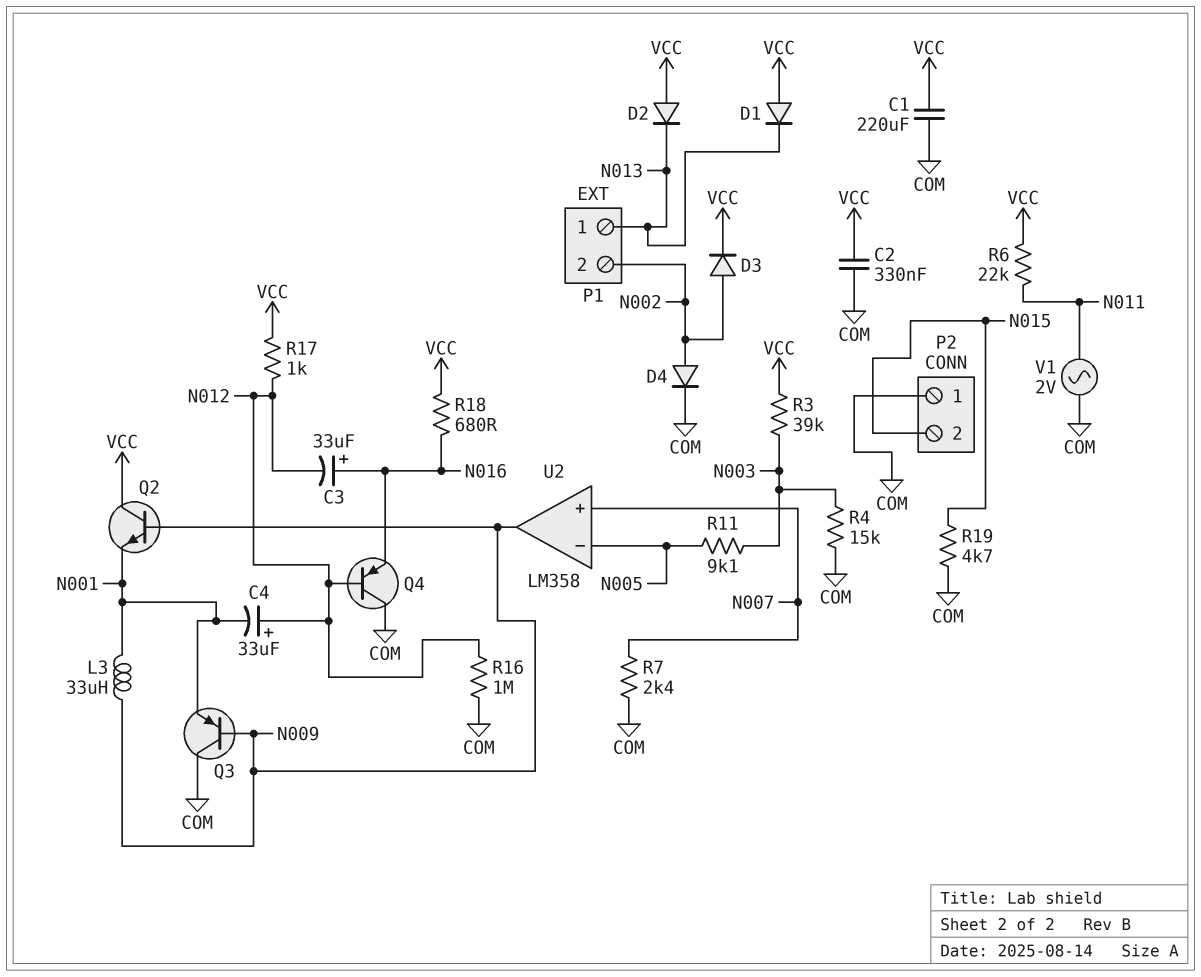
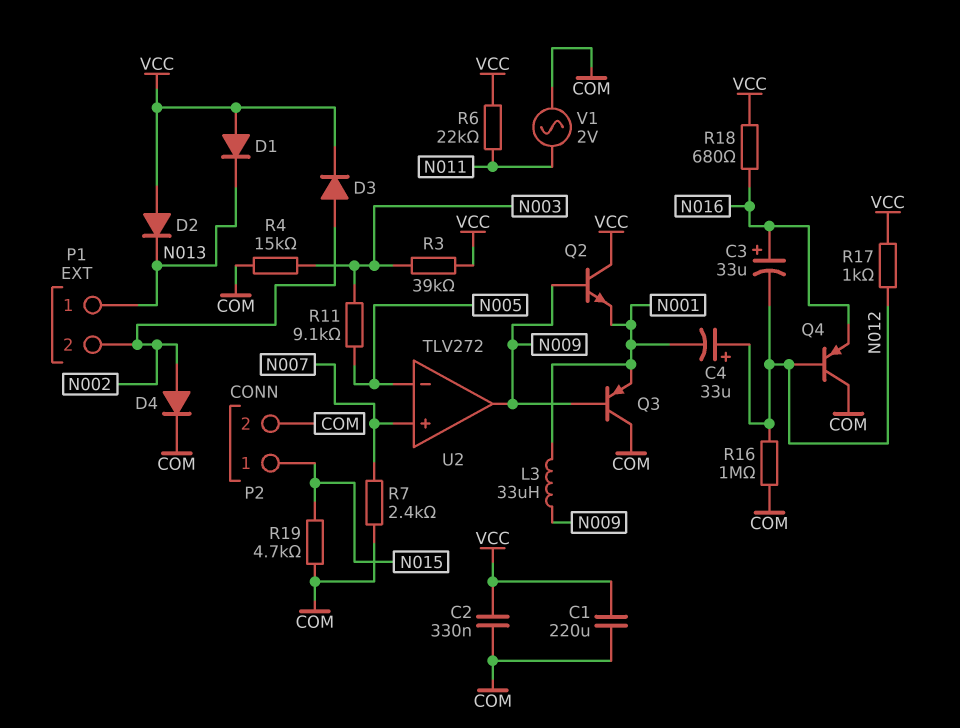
P2 pin 1: COM -> N015
P2 pin 2: N015 -> COM
U2: LM358 -> TLV272

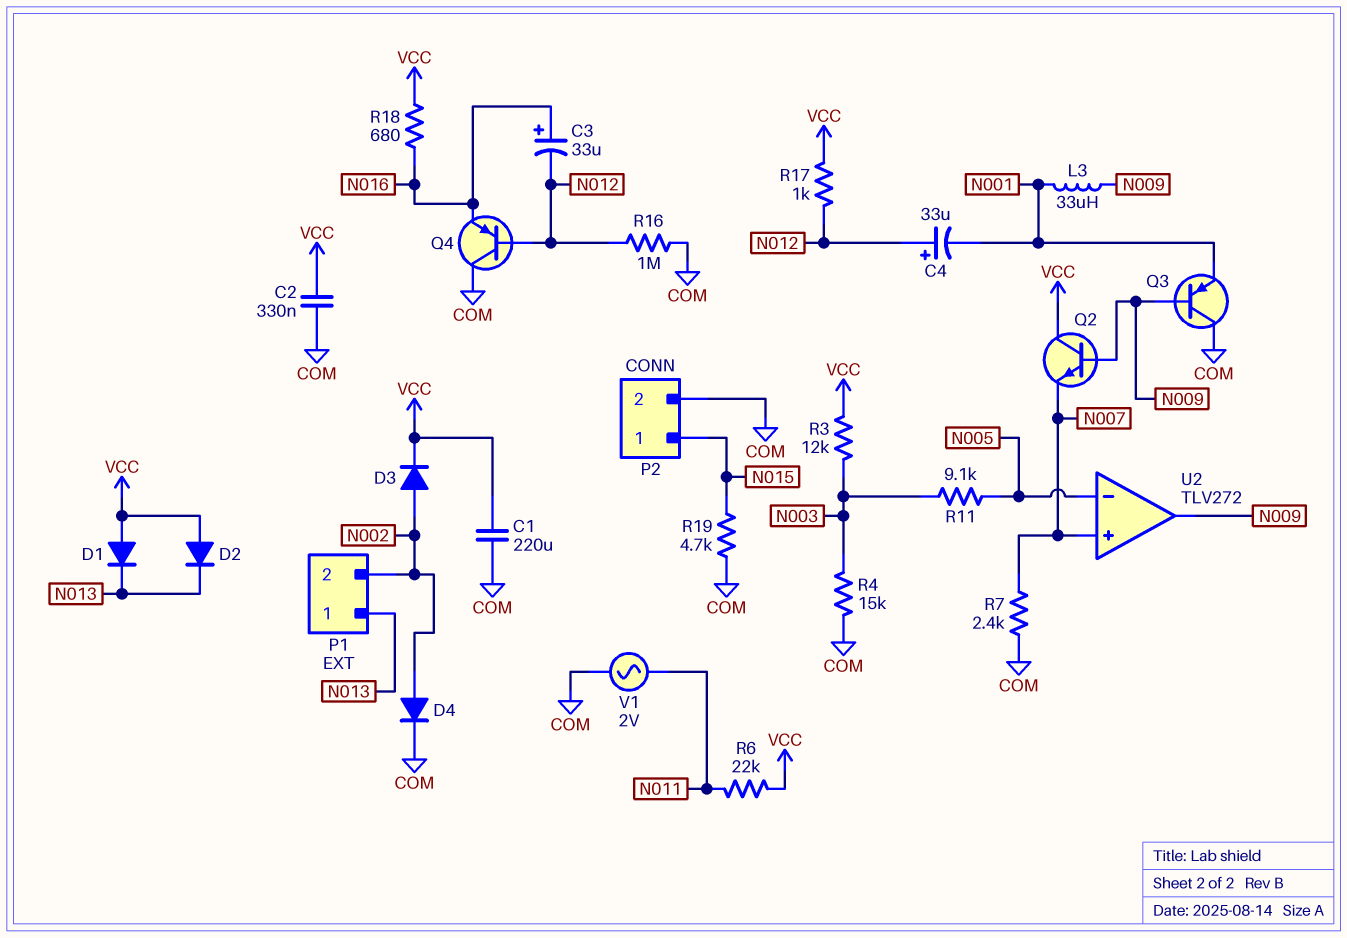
Q2: NPN (B N009, C VCC, E N001) -> NPN (B N009, C VCC, E N007)
R3: 39k (N003, VCC) -> 12k (N003, VCC)

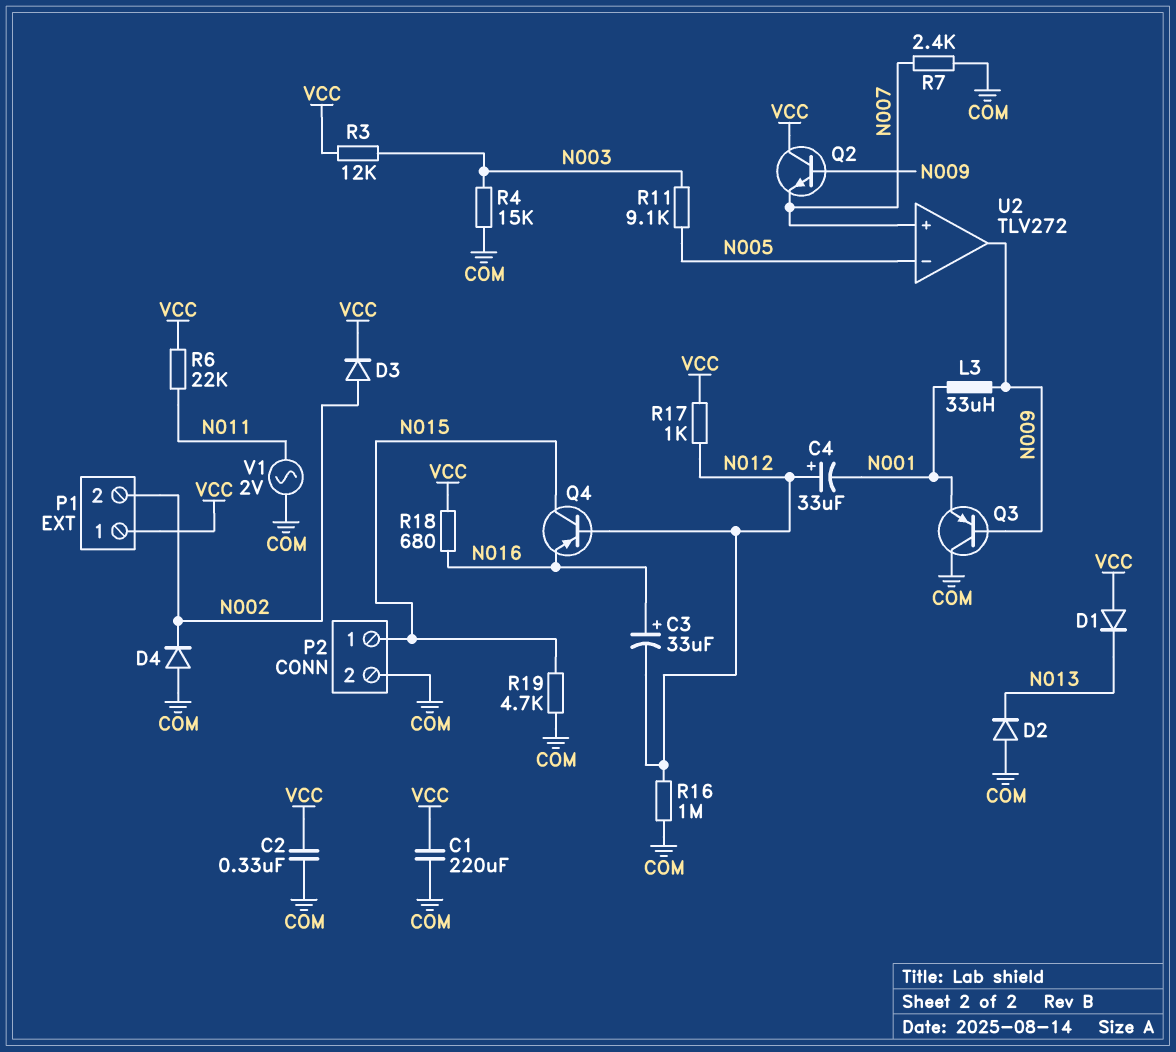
D2: diode (A VCC, K N013) -> diode (A COM, K N013)
D4: diode (A N002, K COM) -> diode (A COM, K N002)
P1 pin 1: N013 -> VCC
Q4: PNP (B N012, C COM, E N016) -> PNP (B N012, C N015, E N016)

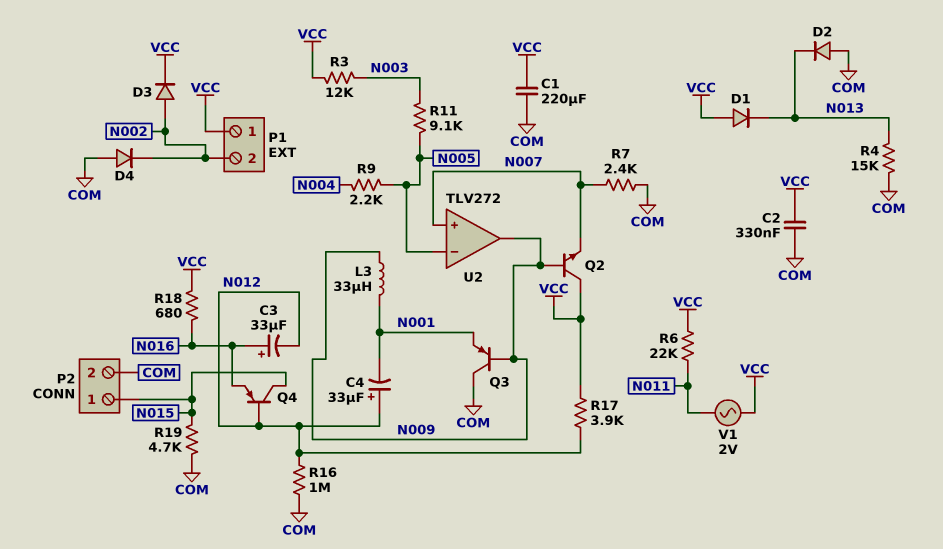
R4: 15k (COM, N003) -> 15k (COM, N013)
R9: none -> 2.2k (N004, N005)
R17: 1k (N012, VCC) -> 3.9k (N012, VCC)
V1: AC 2V (COM, N011) -> AC 2V (N011, VCC)

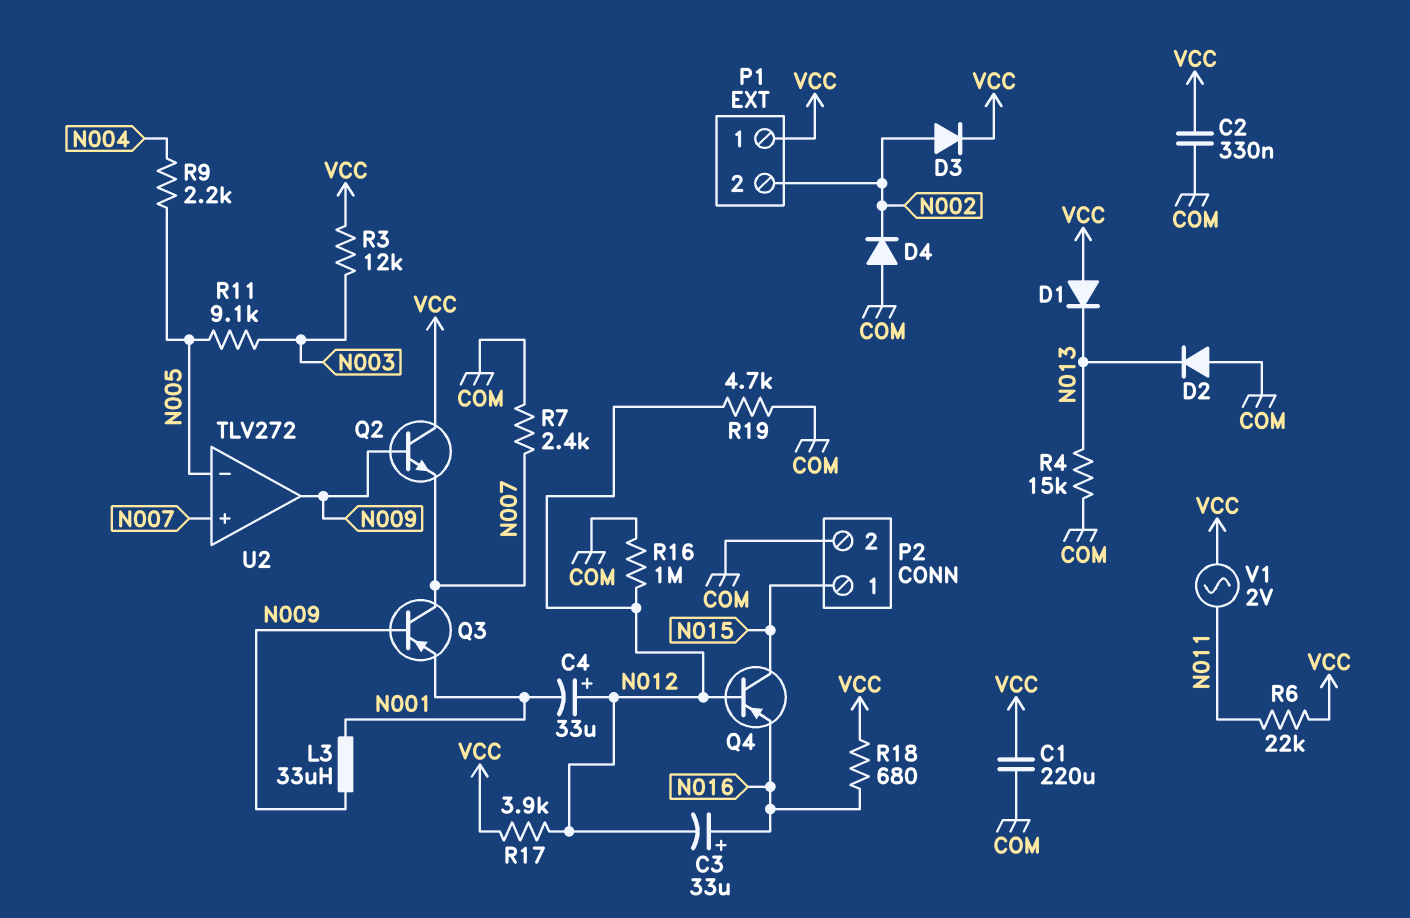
Q3: PNP (B N009, C COM, E N001) -> PNP (B N009, C N007, E N001)
R19: 4.7k (COM, N015) -> 4.7k (COM, N012)

